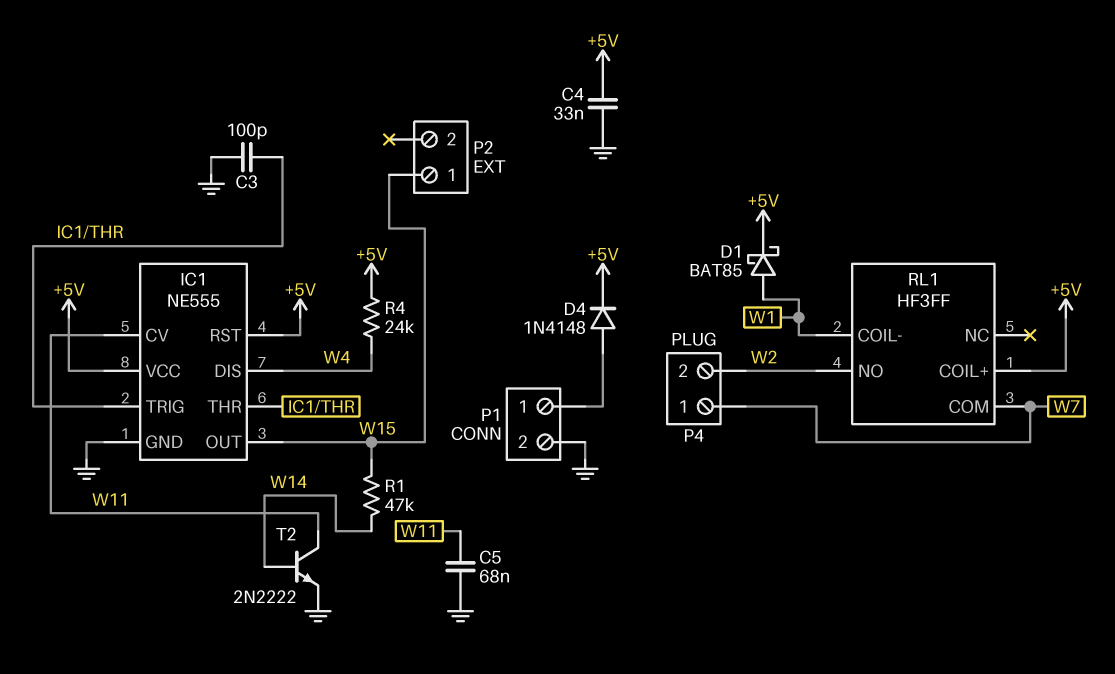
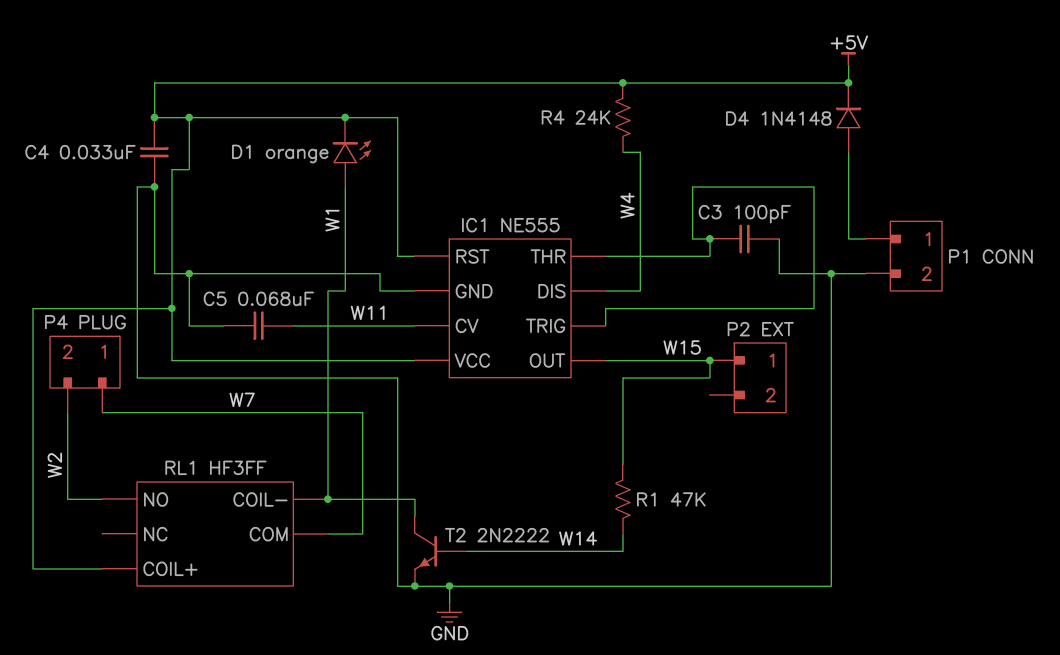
D1: schottky BAT85 (A W1, K +5V) -> LED orange (A W1, K +5V)
T2: NPN 2N2222 (B W14, C W11, E GND) -> NPN 2N2222 (B W14, C W1, E GND)

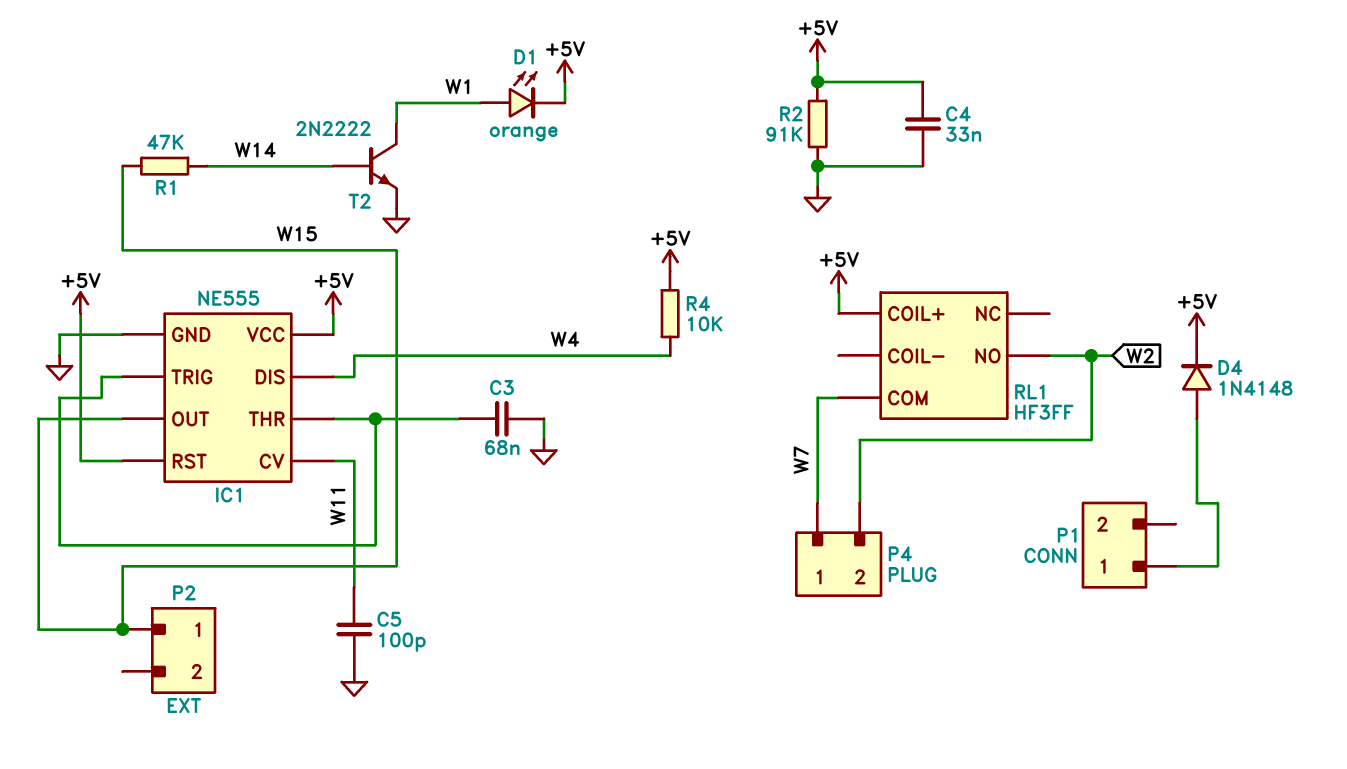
C3: 100pF (GND, IC1/THR) -> 68nF (GND, IC1/THR)
C5: 68nF (GND, W11) -> 100pF (GND, W11)
P1 pin 2: GND -> none
R2: none -> 91k (+5V, GND)
R4: 24k (+5V, W4) -> 10k (+5V, W4)
RL1 pin COIL-: W1 -> none

